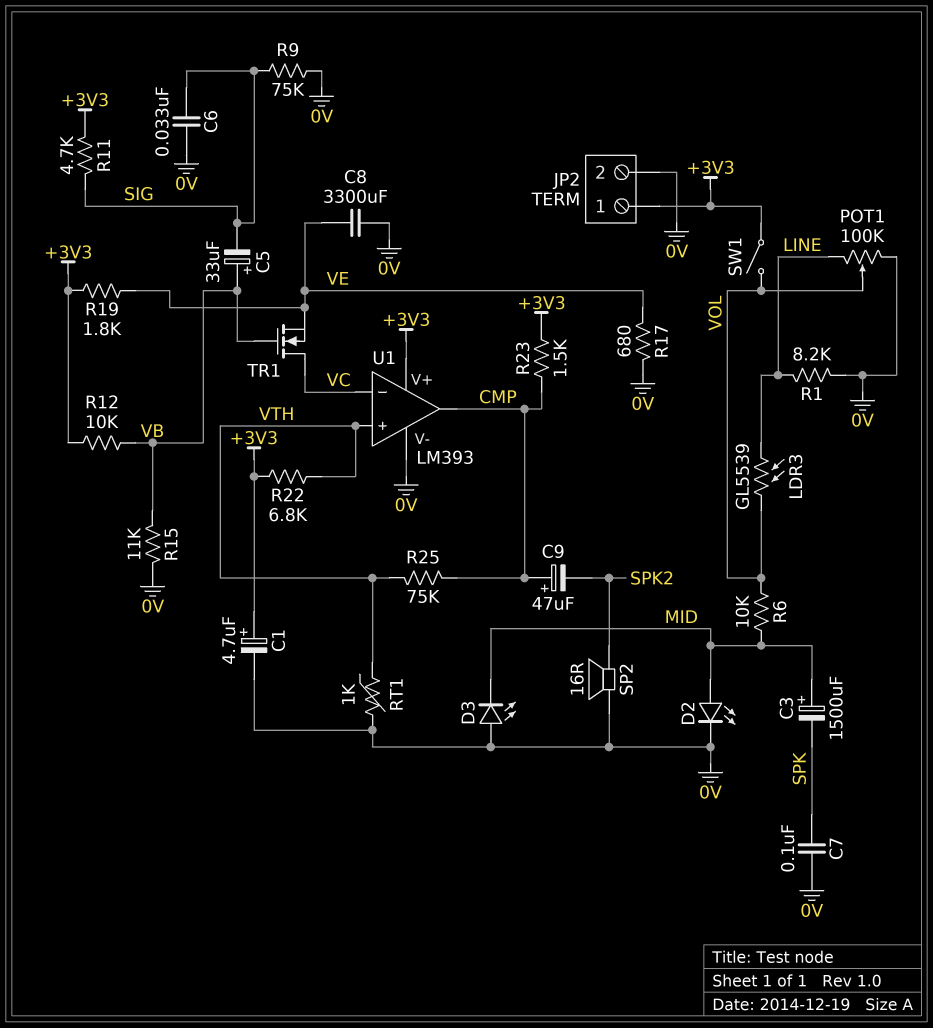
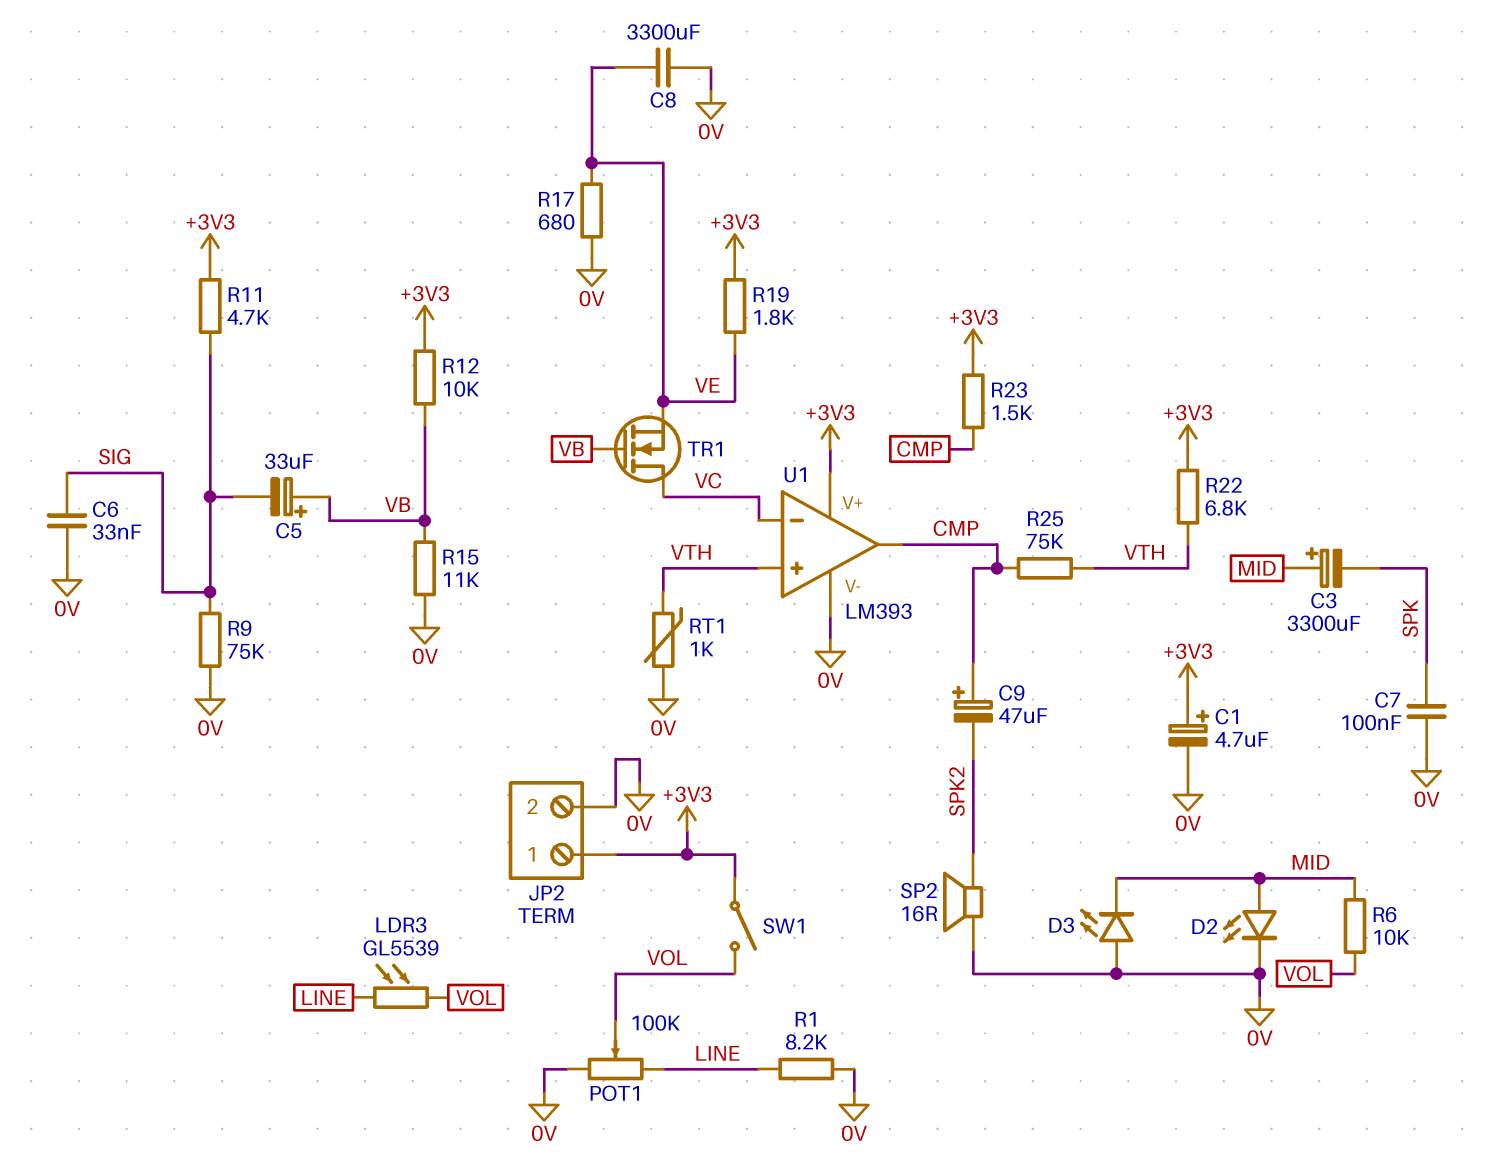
C3: 1500uF (plus MID, minus SPK) -> 3300uF (plus MID, minus SPK)

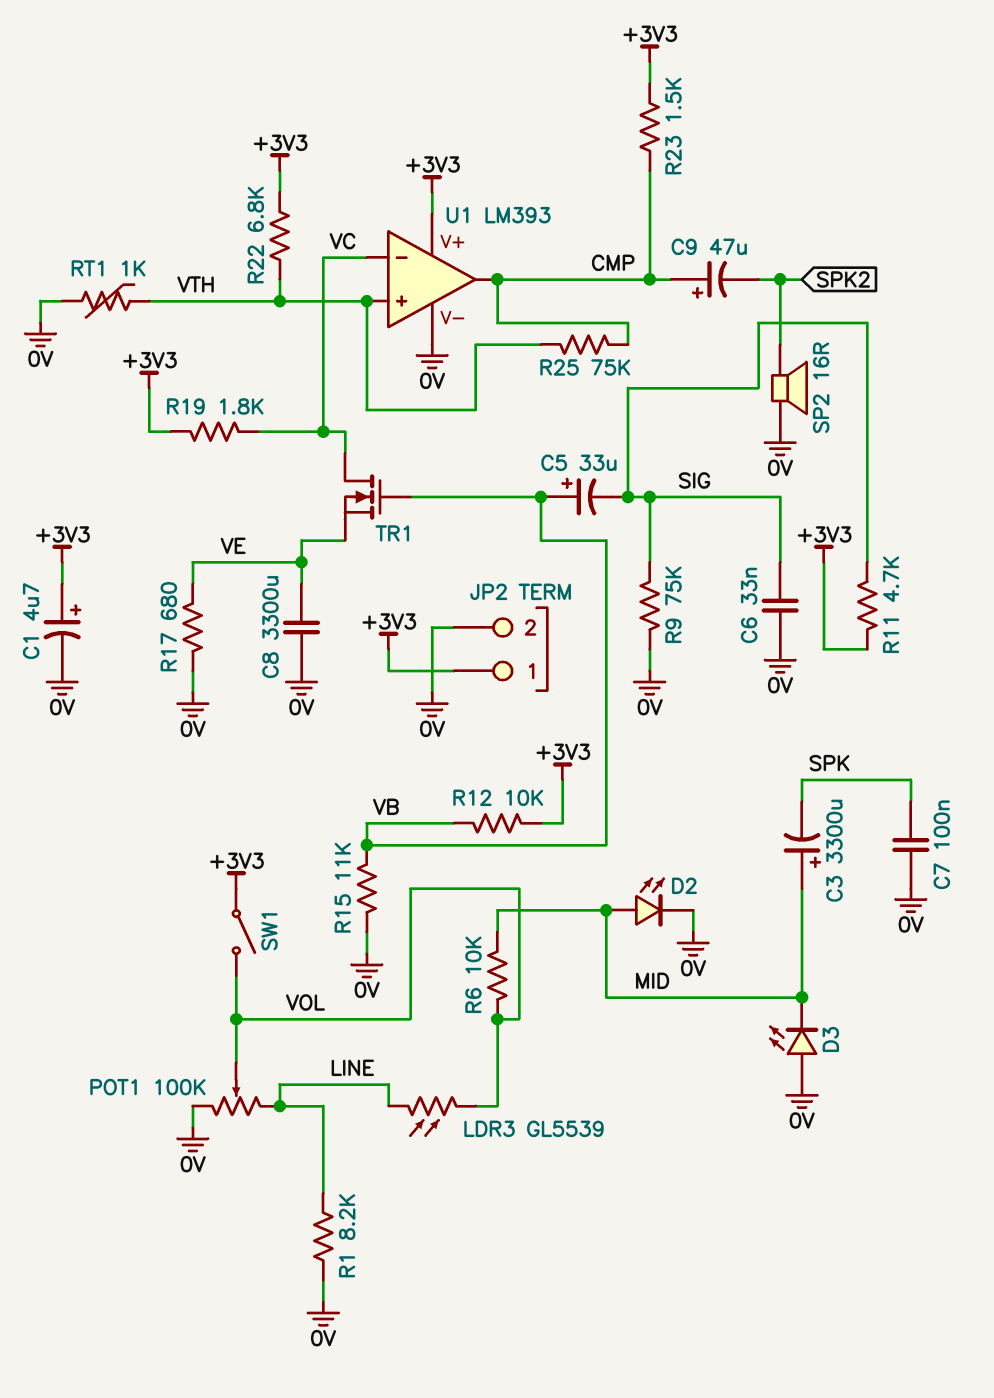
R19: 1.8k (+3V3, VE) -> 1.8k (+3V3, VC)

